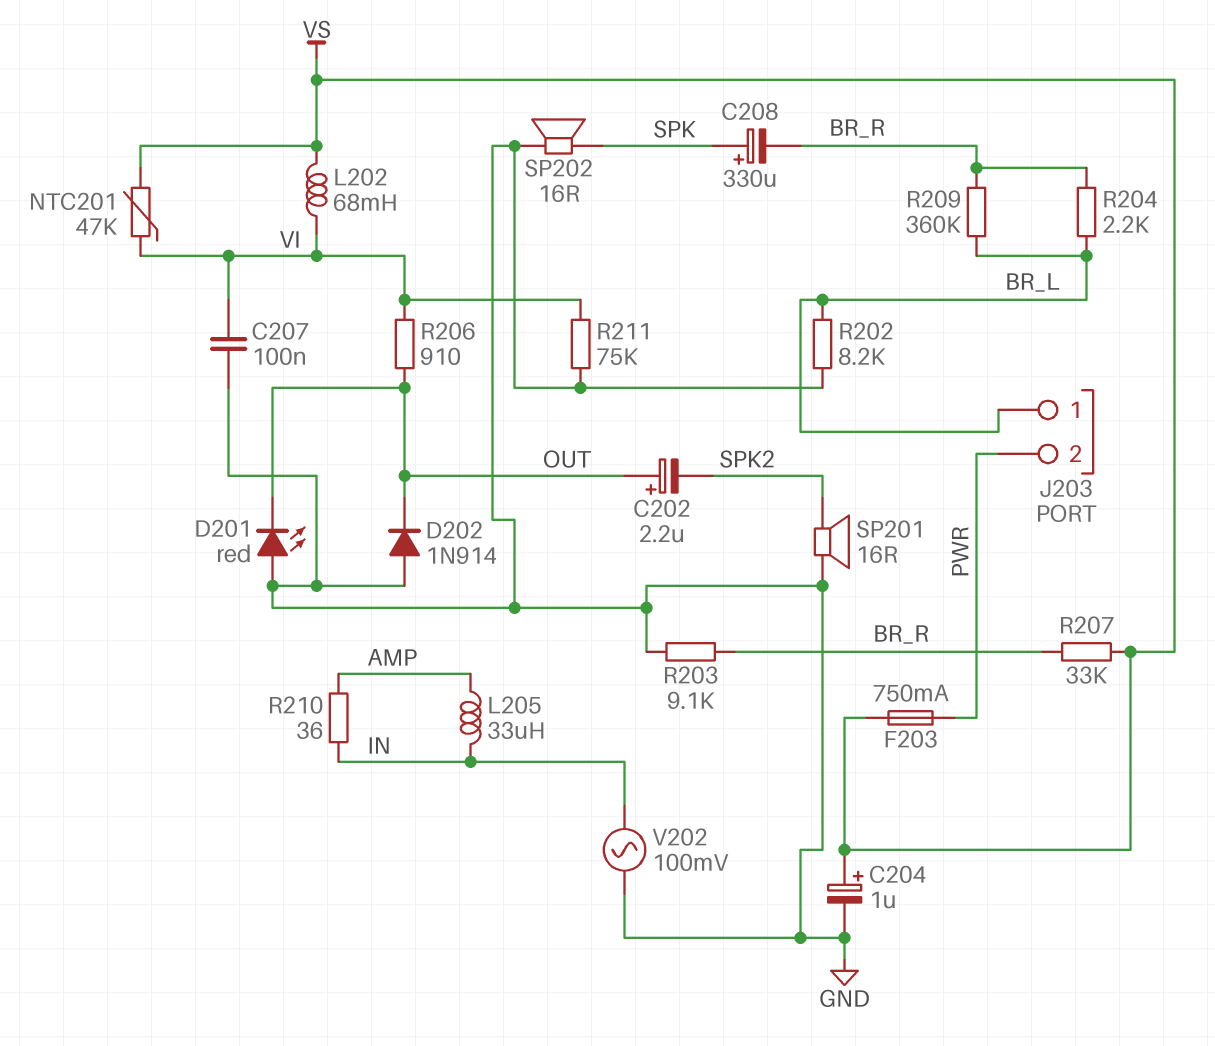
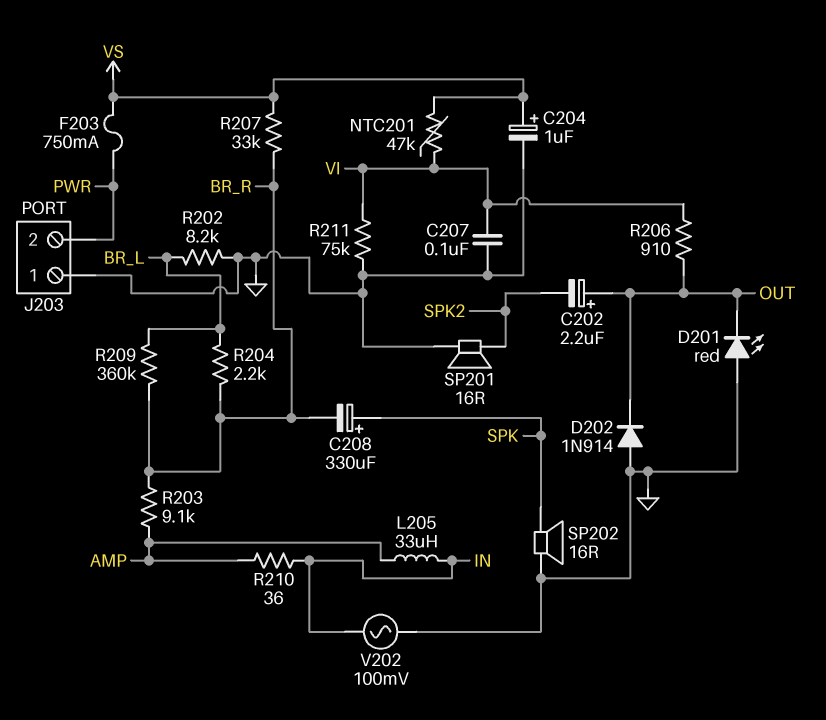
J203 pin 1: BR_L -> GND
L202: 68mH (VI, VS) -> none
R203: 9.1k (BR_R, GND) -> 9.1k (AMP, BR_R)

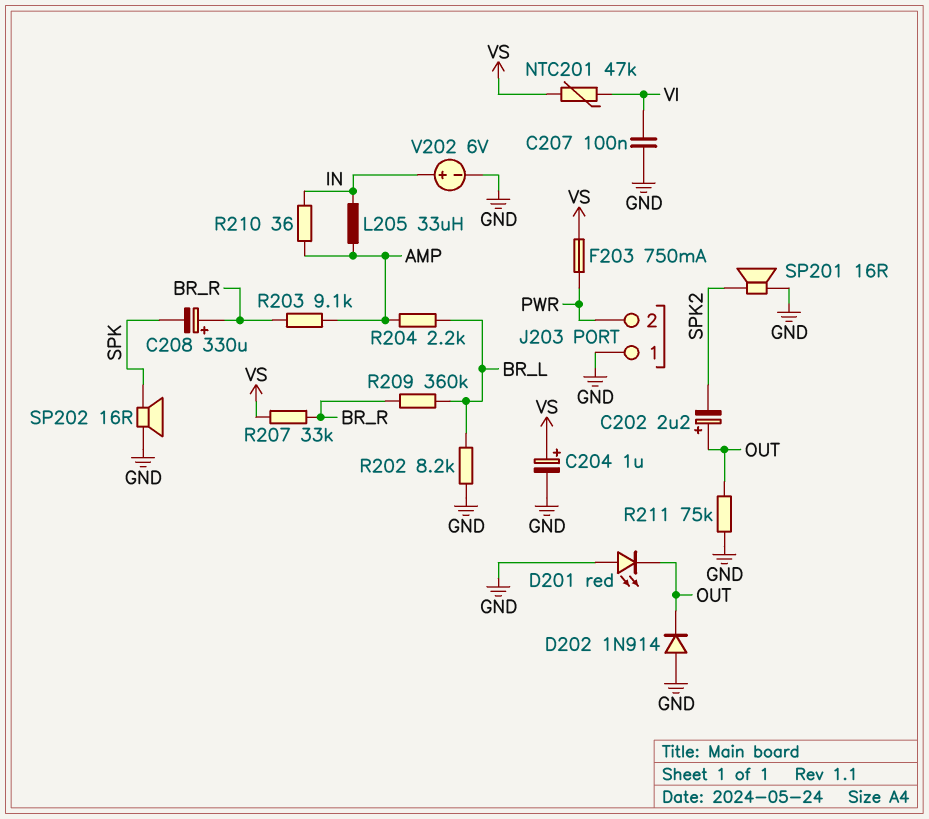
C208: 330uF (plus SPK, minus BR_R) -> 330uF (plus BR_R, minus SPK)
R204: 2.2k (BR_L, BR_R) -> 2.2k (AMP, BR_L)
R206: 910 (OUT, VI) -> none
R211: 75k (GND, VI) -> 75k (GND, OUT)
V202: AC 100mV (GND, IN) -> 6V (plus IN, minus GND)

